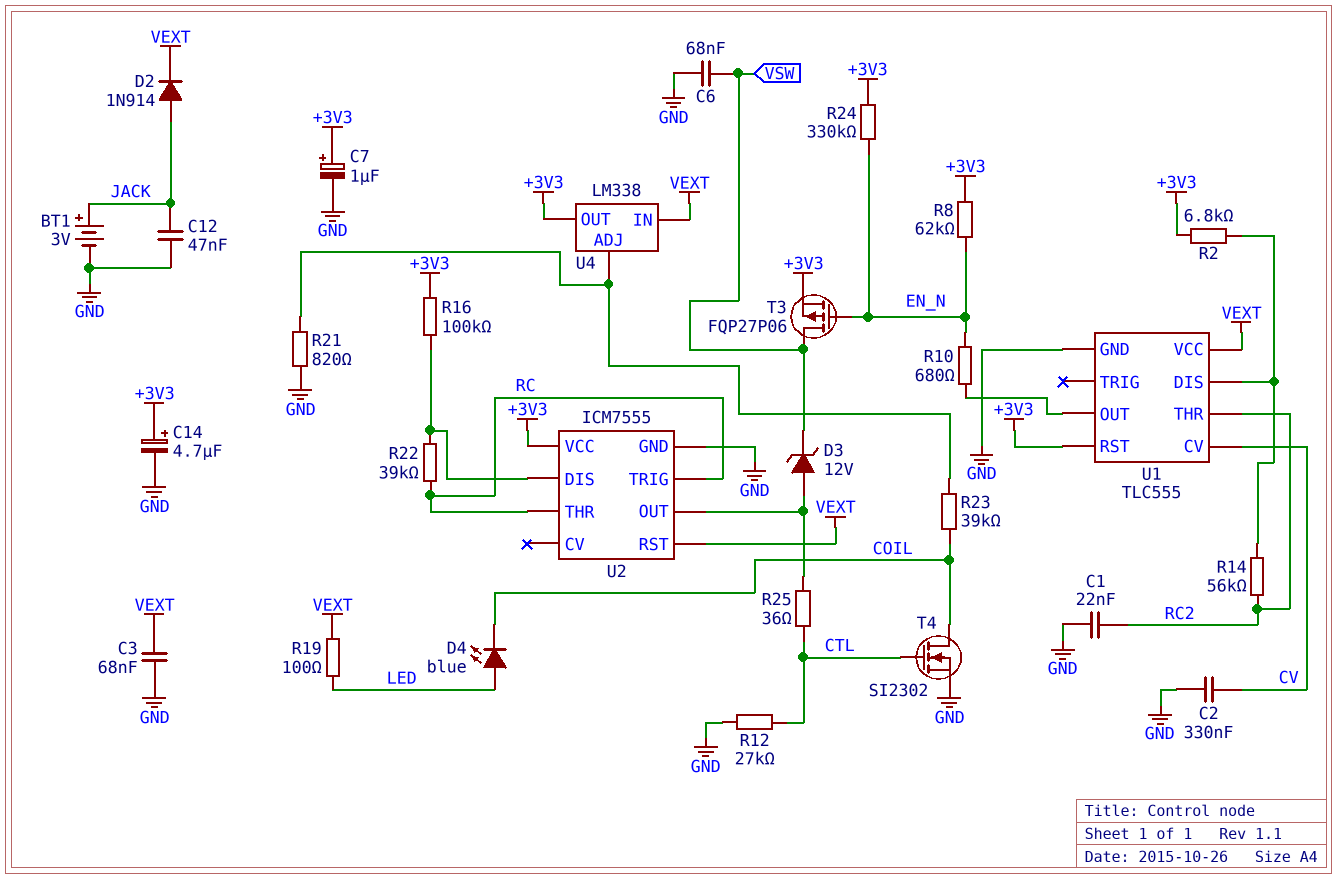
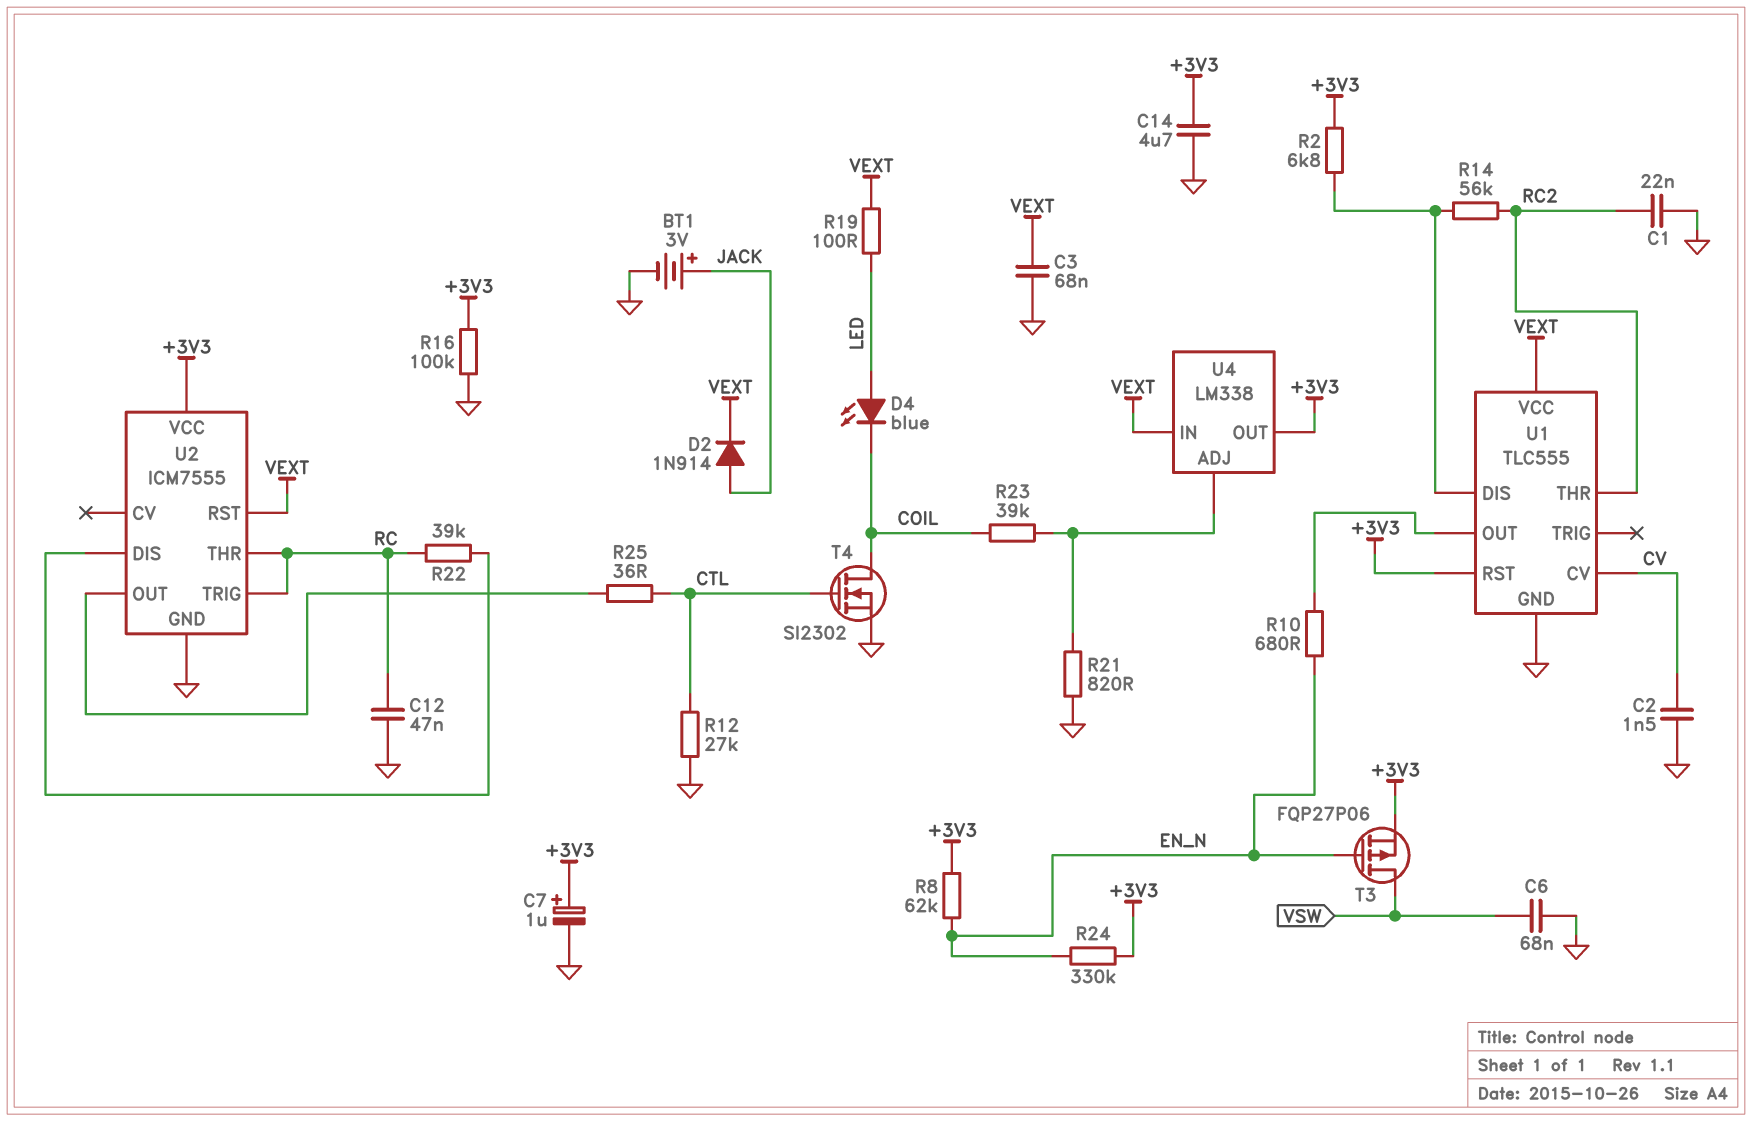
C2: 330nF (CV, GND) -> 1.5nF (CV, GND)
C12: 47nF (GND, JACK) -> 47nF (GND, RC)
C14: 4.7uF (plus +3V3, minus GND) -> 4.7uF (+3V3, GND)
D3: zener 12V (A U2/OUT, K VSW) -> none
R16: 100k (+3V3, U2/DIS) -> 100k (+3V3, GND)

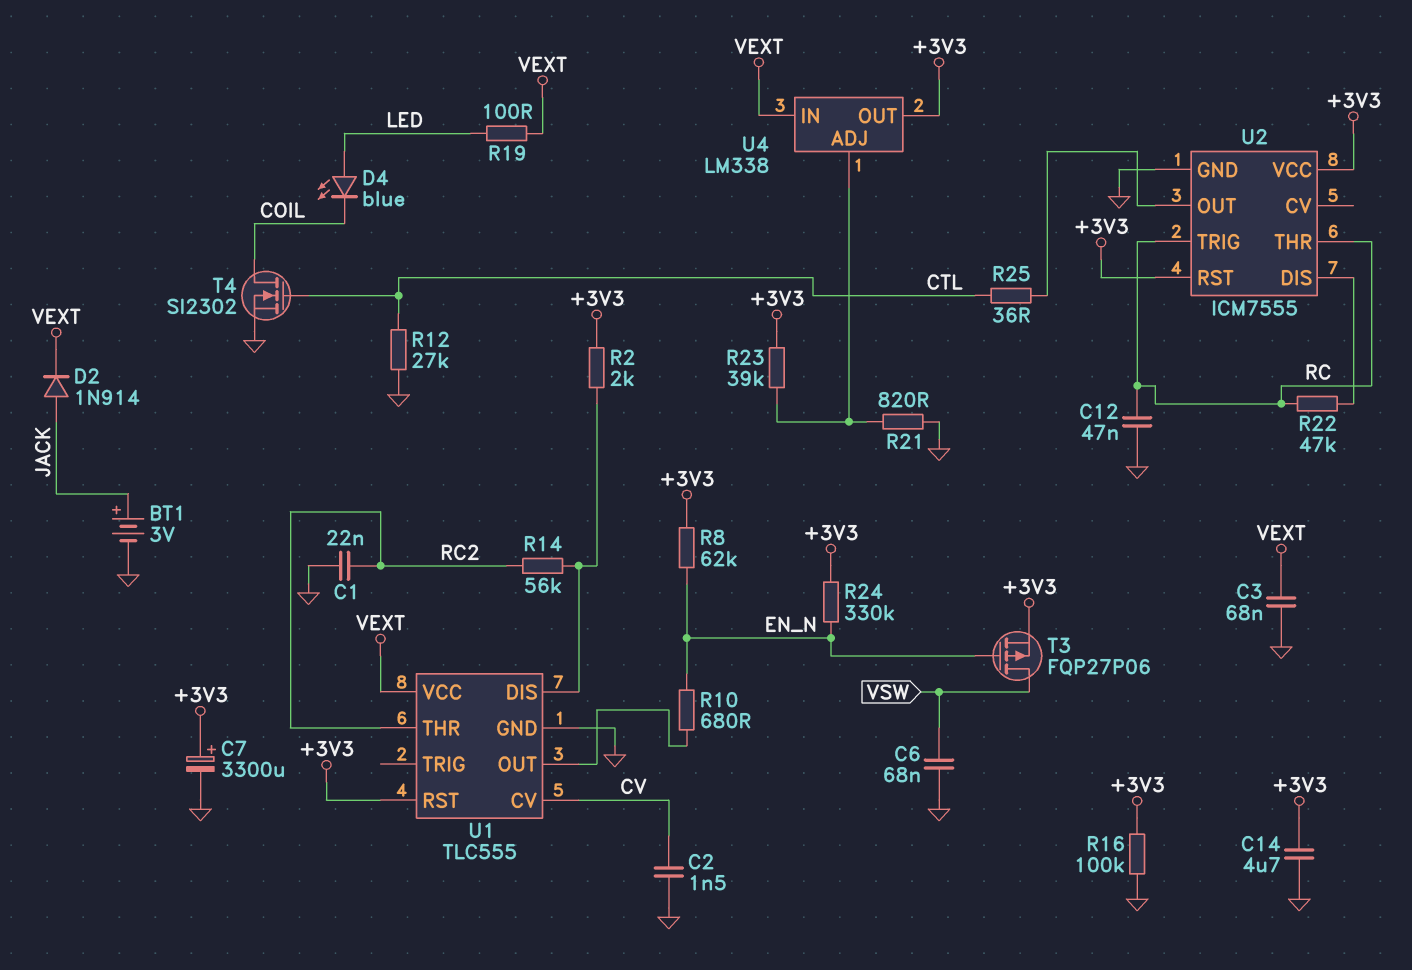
C7: 1uF (plus +3V3, minus GND) -> 3300uF (plus +3V3, minus GND)
R2: 6.8k (+3V3, U1/DIS) -> 2k (+3V3, U1/DIS)
R22: 39k (RC, U2/DIS) -> 47k (RC, U2/DIS)
R23: 39k (COIL, U4/ADJ) -> 39k (+3V3, U4/ADJ)
U2 pin RST: VEXT -> +3V3

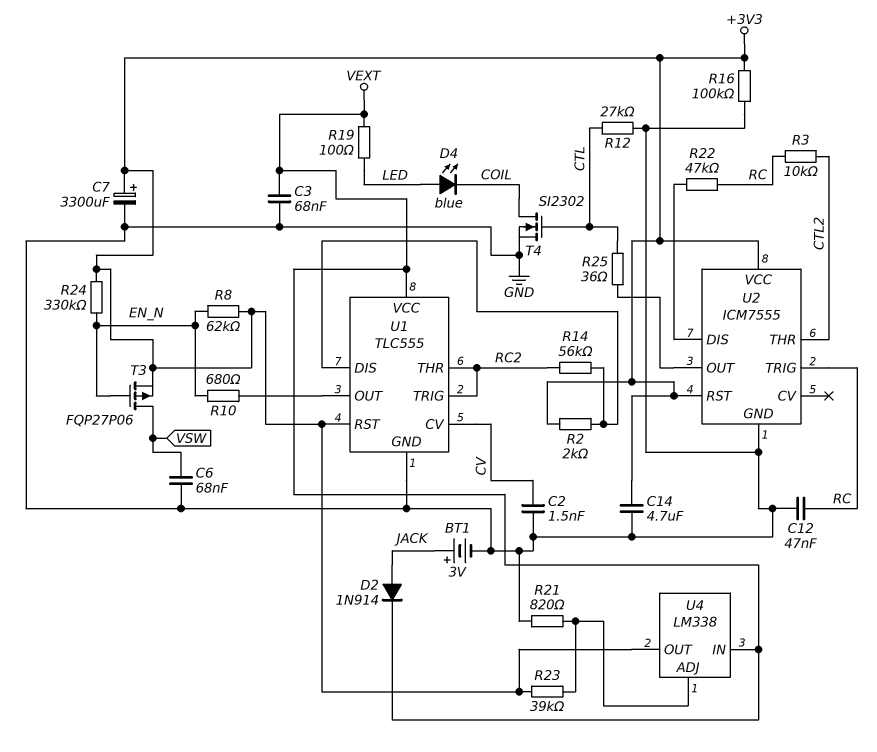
C1: 22nF (GND, RC2) -> none
R3: none -> 10k (CTL2, RC)
U1 pin TRIG: none -> RC2
U2 pin THR: RC -> CTL2

